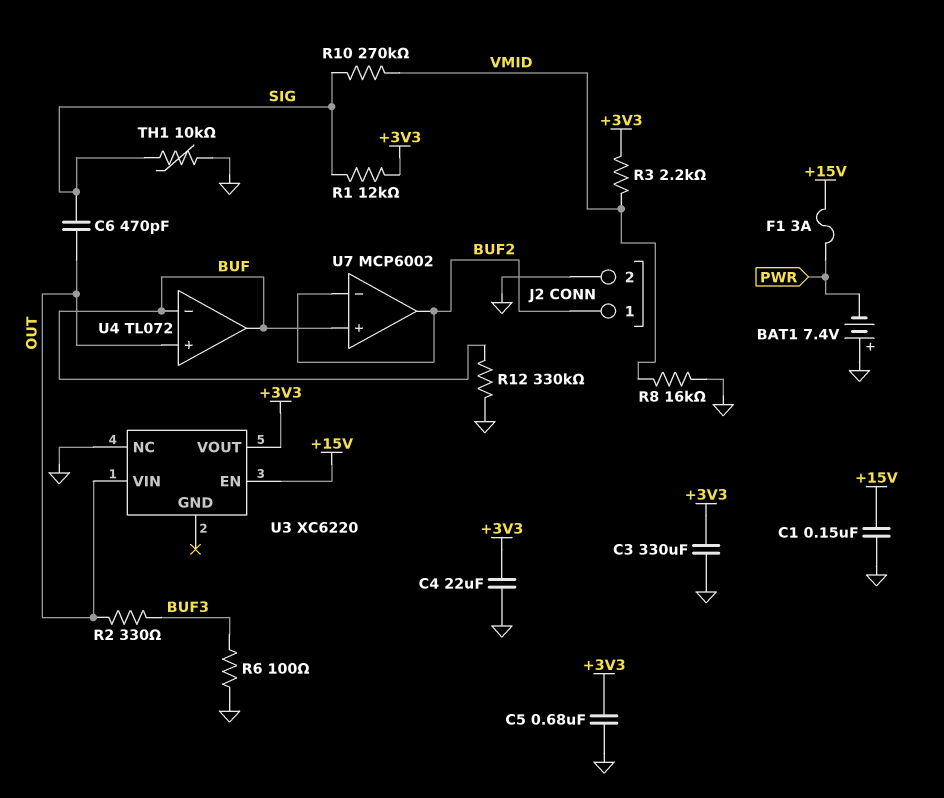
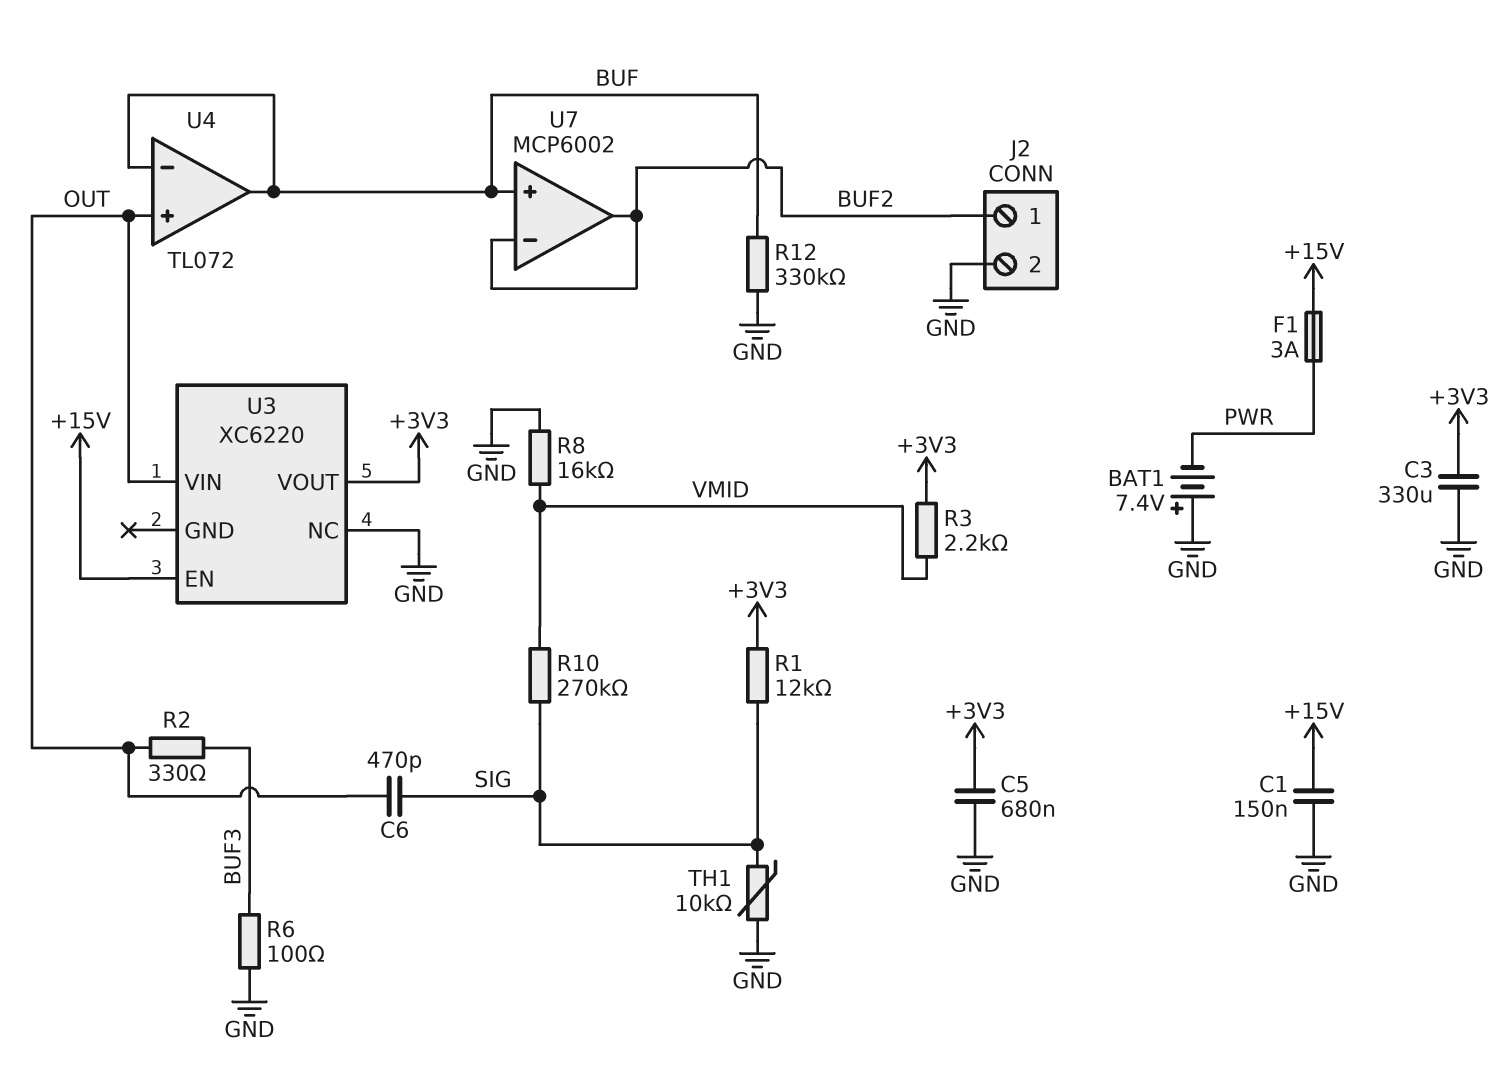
C4: 22uF (+3V3, GND) -> none

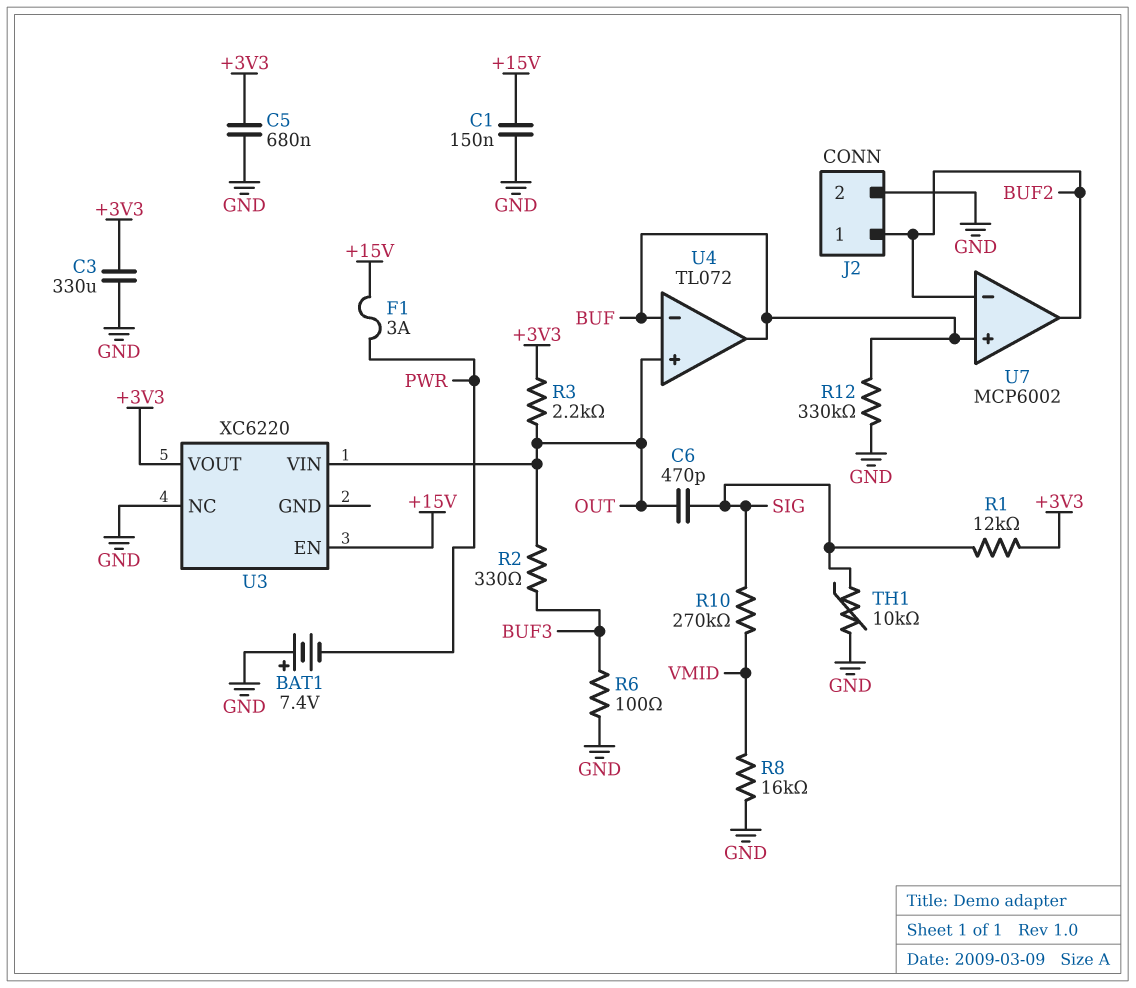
R3: 2.2k (+3V3, VMID) -> 2.2k (+3V3, OUT)

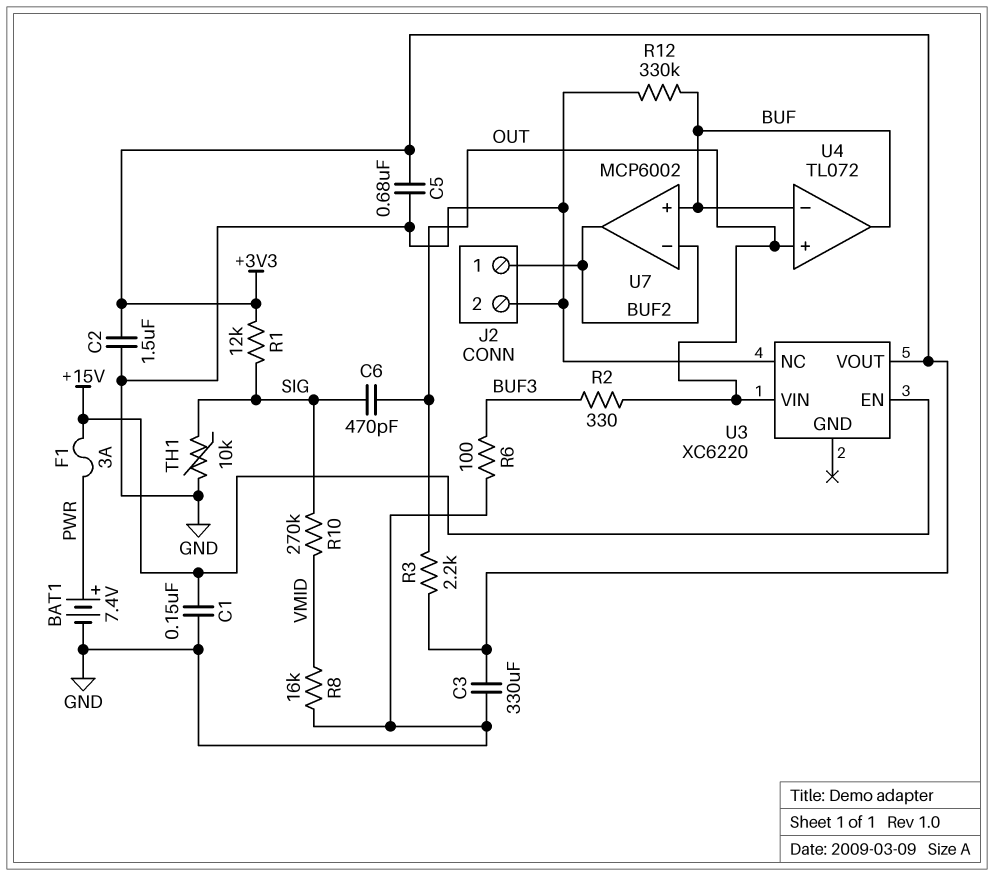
BAT1: 7.4V (plus GND, minus PWR) -> 7.4V (plus PWR, minus GND)
C2: none -> 1.5uF (+3V3, GND)

